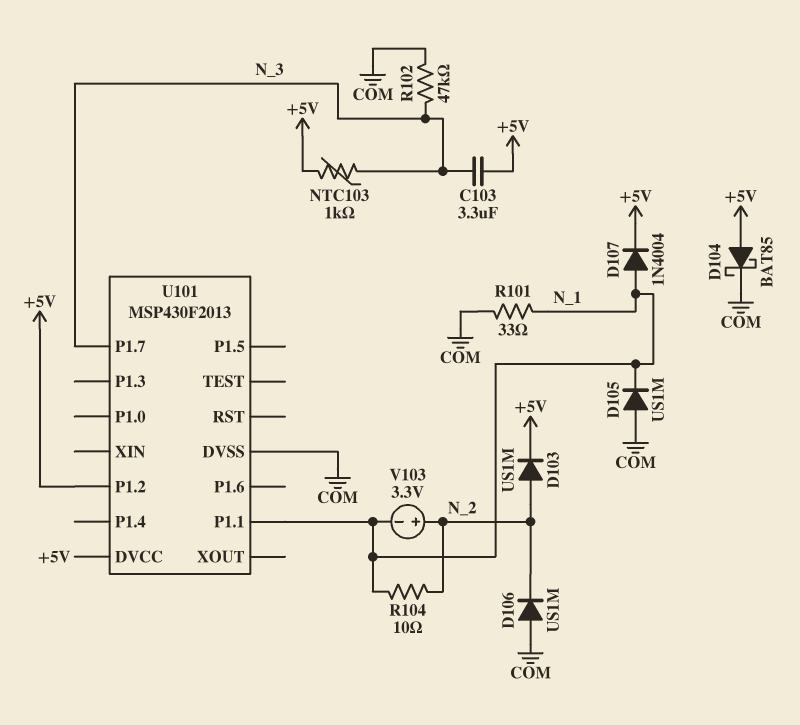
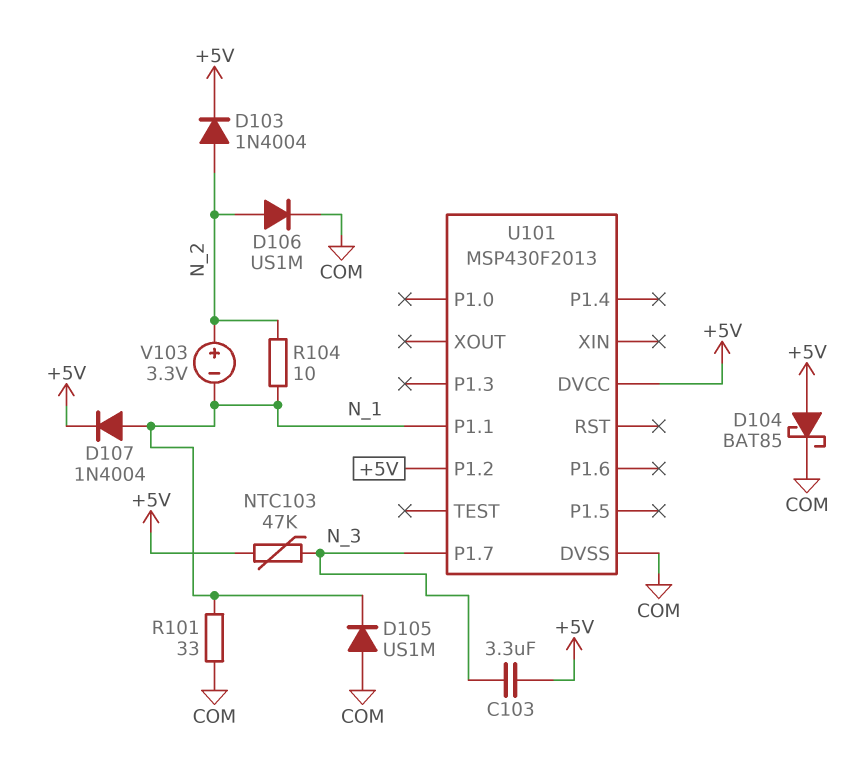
D103: diode US1M (A N_2, K +5V) -> diode 1N4004 (A N_2, K +5V)
D106: diode US1M (A COM, K N_2) -> diode US1M (A N_2, K COM)
NTC103: 1k (+5V, N_3) -> 47k (+5V, N_3)
R102: 47k (COM, N_3) -> none

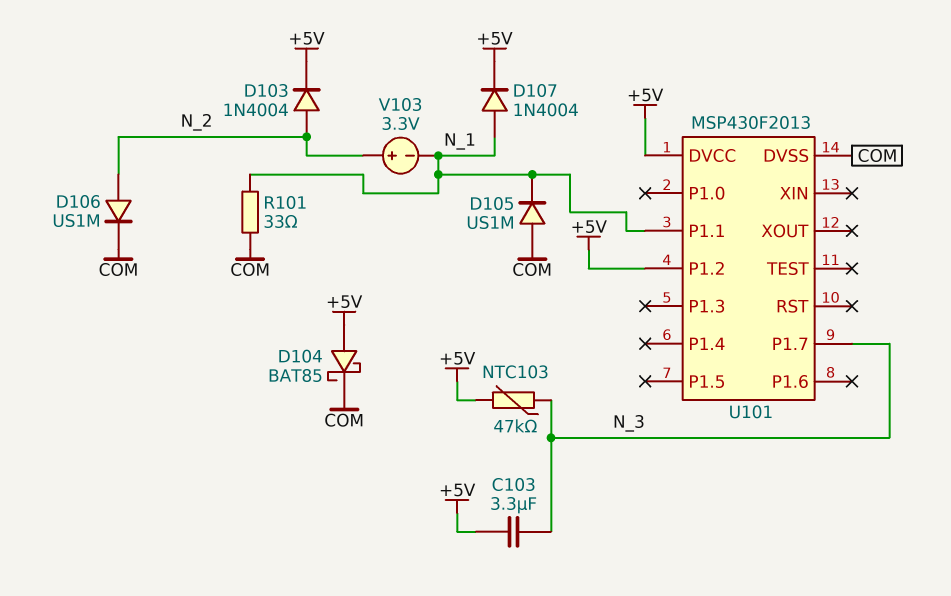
R104: 10 (N_1, N_2) -> none

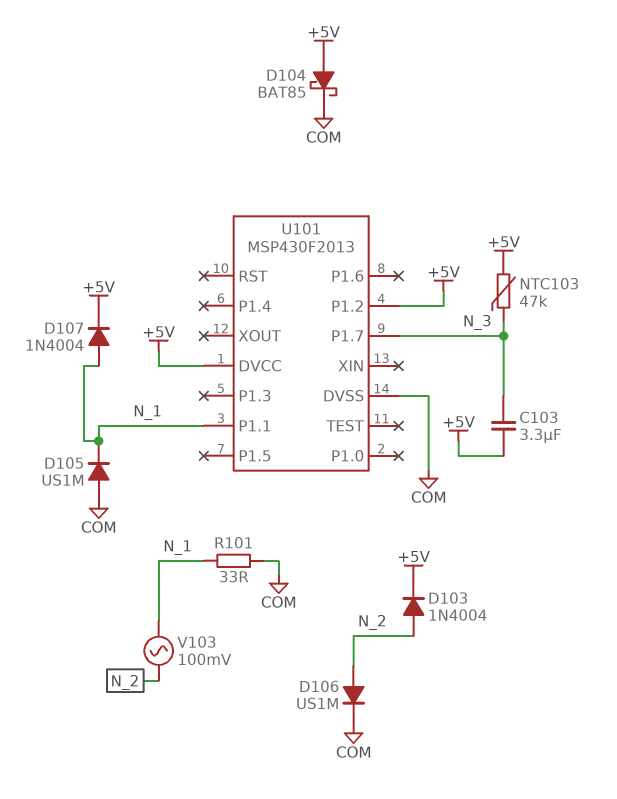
V103: 3.3V (plus N_2, minus N_1) -> AC 100mV (N_1, N_2)

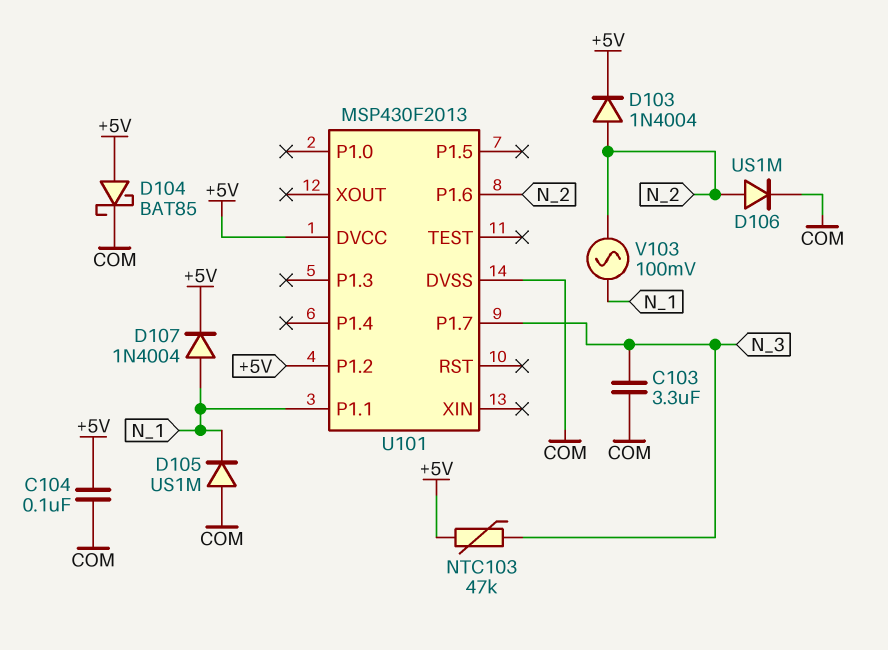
C103: 3.3uF (+5V, N_3) -> 3.3uF (COM, N_3)
C104: none -> 100nF (+5V, COM)
R101: 33 (COM, N_1) -> none
U101 pin P1.6: none -> N_2

